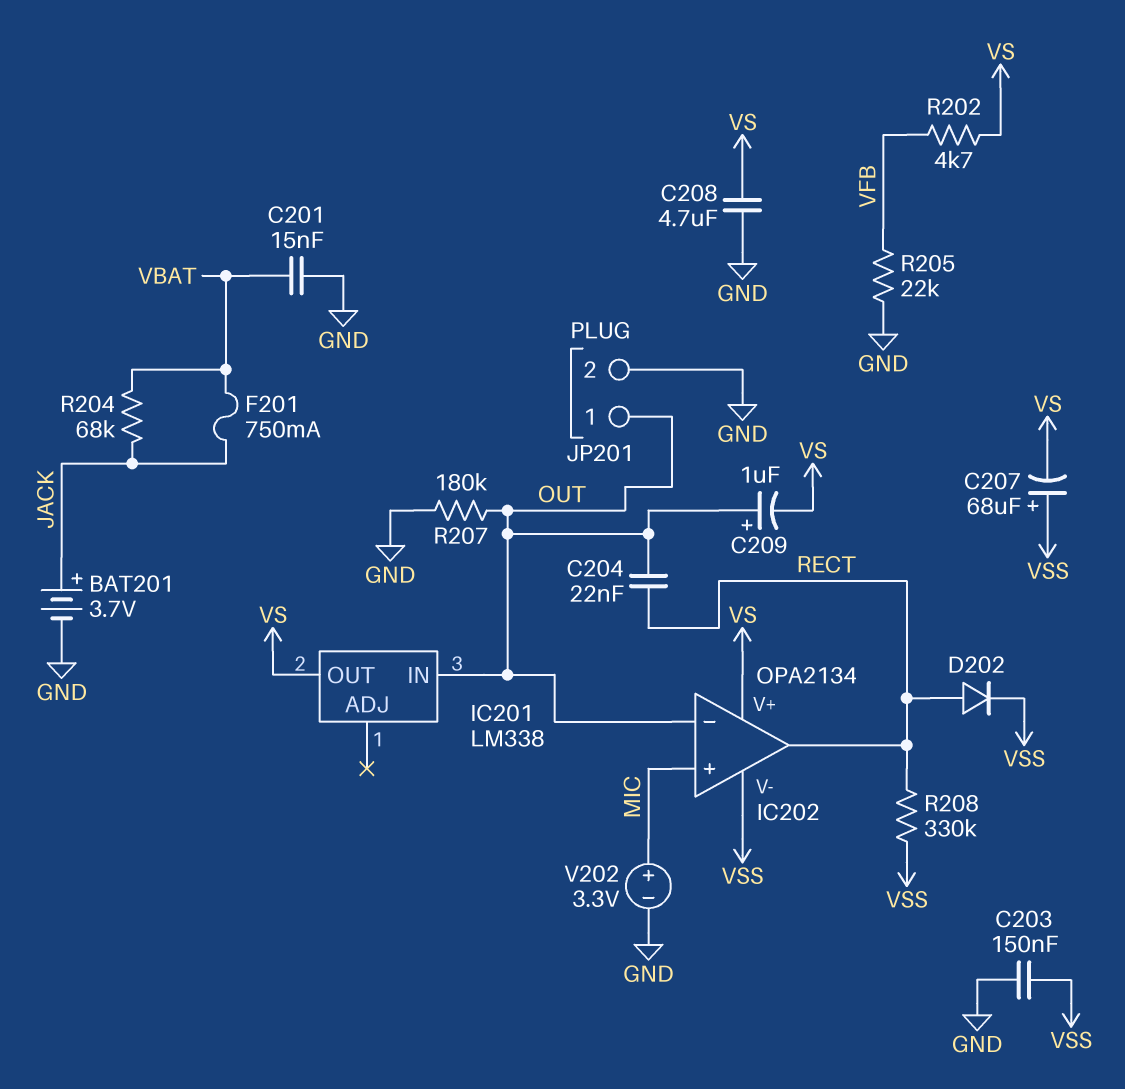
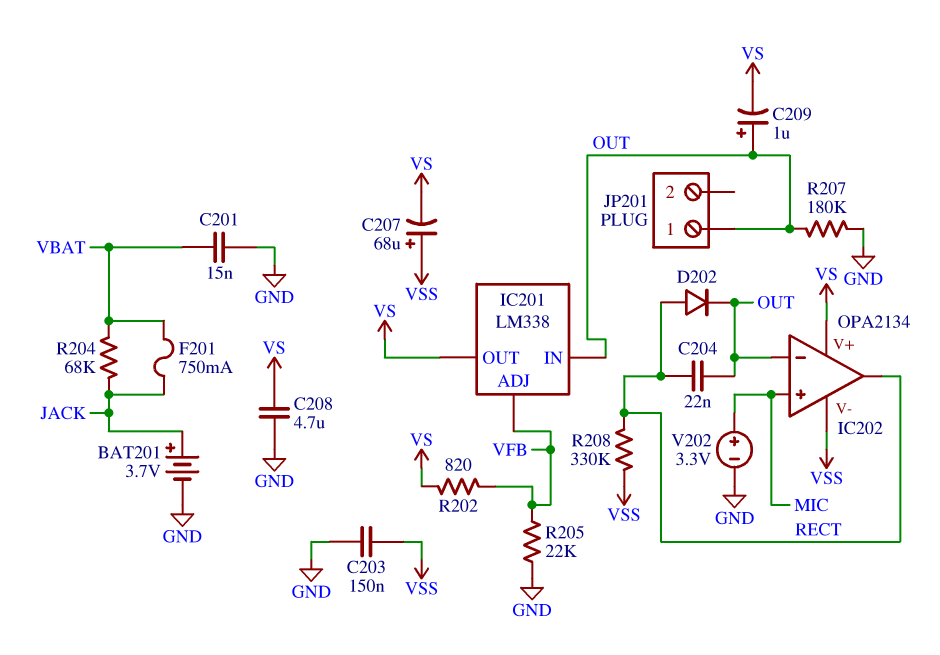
D202: diode (A RECT, K VSS) -> diode (A RECT, K OUT)
IC201 pin ADJ: none -> VFB
JP201 pin 2: GND -> none
R202: 4.7k (VFB, VS) -> 820 (VFB, VS)

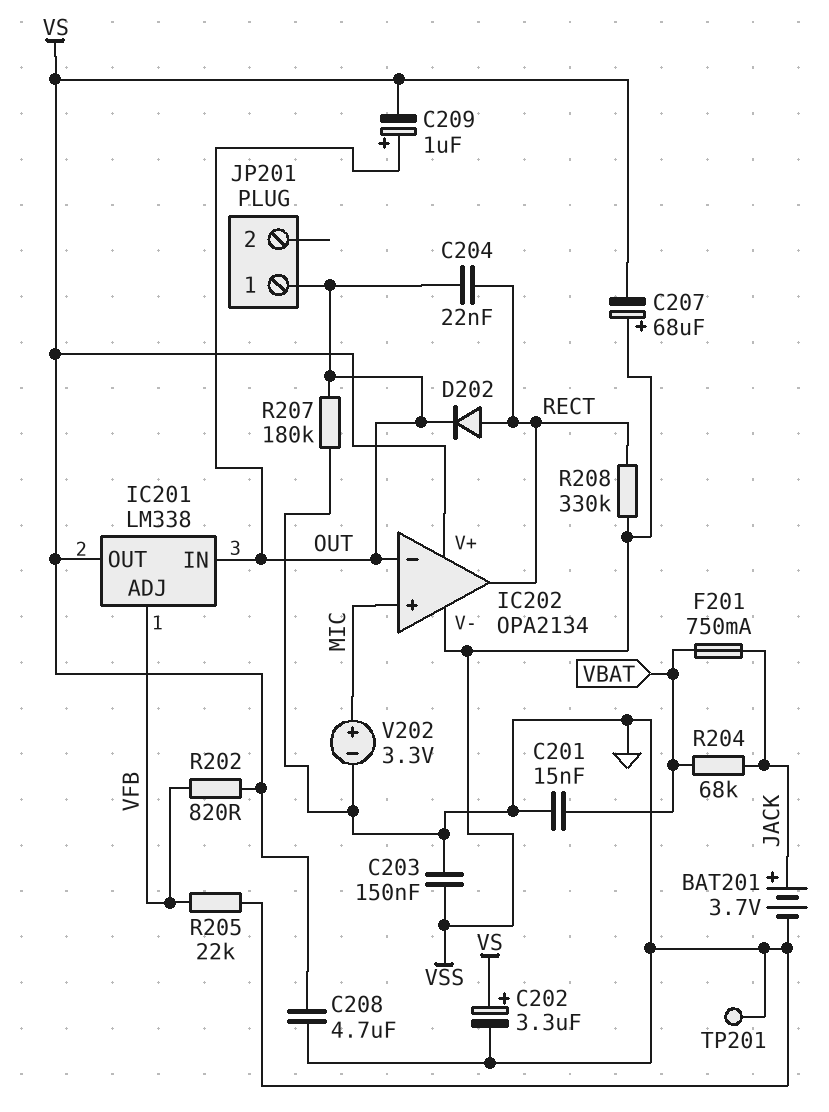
C202: none -> 3.3uF (plus VS, minus GND)
TP201: none -> test point (GND)

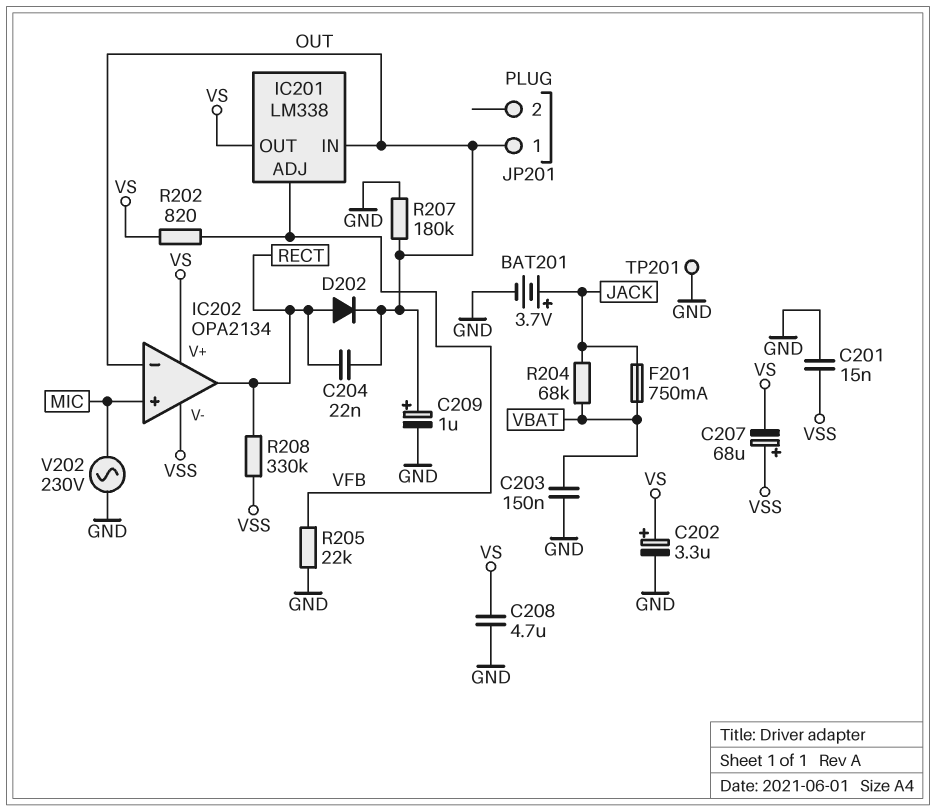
C201: 15nF (GND, VBAT) -> 15nF (GND, VSS)
C203: 150nF (GND, VSS) -> 150nF (GND, VBAT)
C209: 1uF (plus OUT, minus VS) -> 1uF (plus OUT, minus GND)
V202: 3.3V (plus MIC, minus GND) -> AC 230V (GND, MIC)

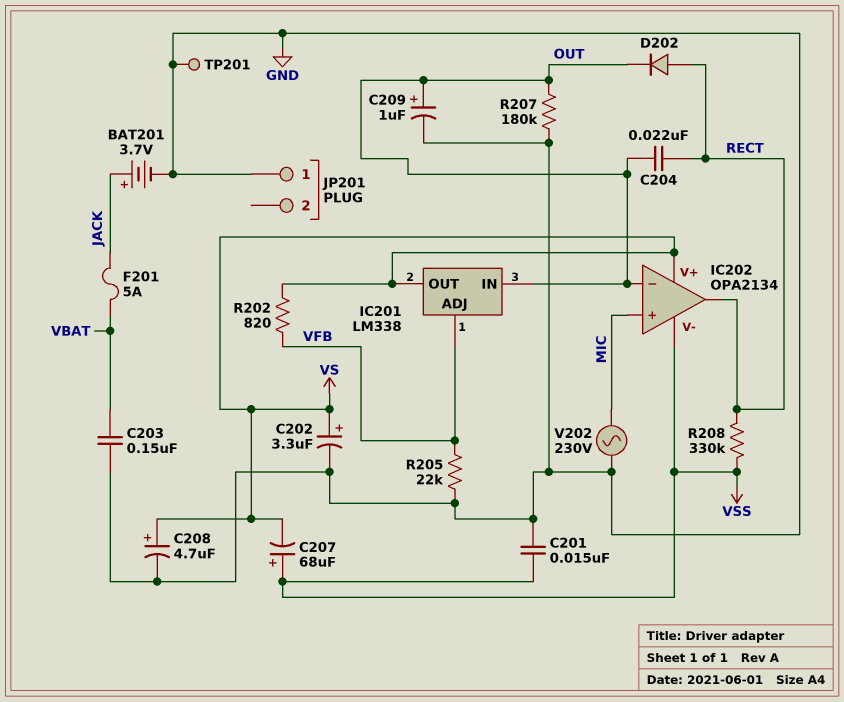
C208: 4.7uF (GND, VS) -> 4.7uF (plus VS, minus GND)
F201: 750mA (JACK, VBAT) -> 5A (JACK, VBAT)
JP201 pin 1: OUT -> GND
R204: 68k (JACK, VBAT) -> none

